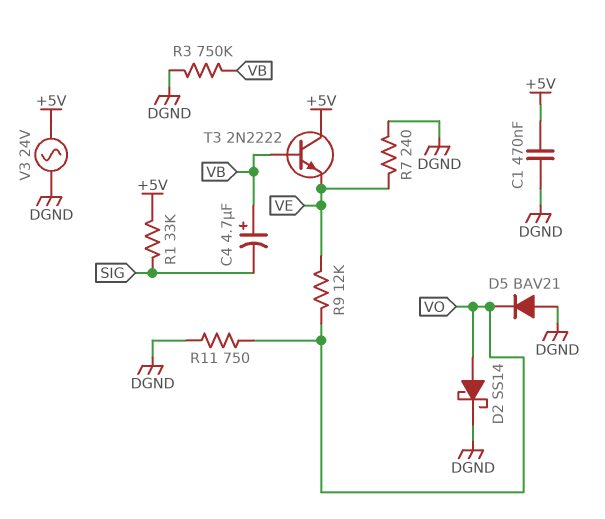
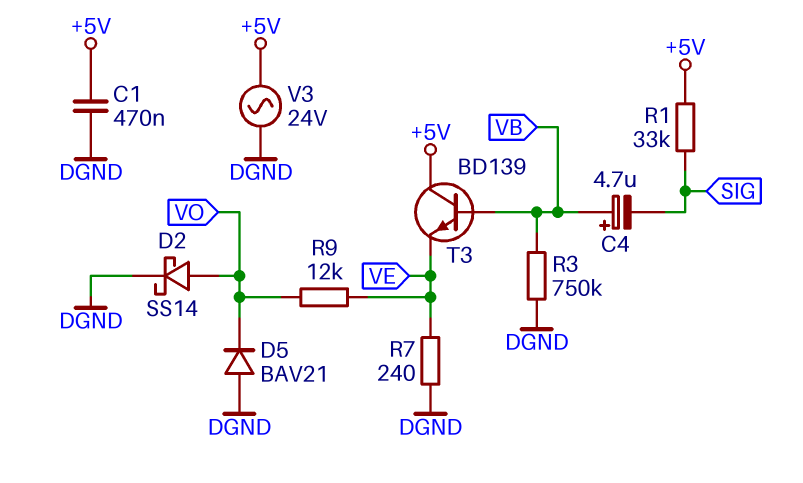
R11: 750 (DGND, VO) -> none
T3: NPN 2N2222 (B VB, C +5V, E VE) -> NPN BD139 (B VB, C +5V, E VE)

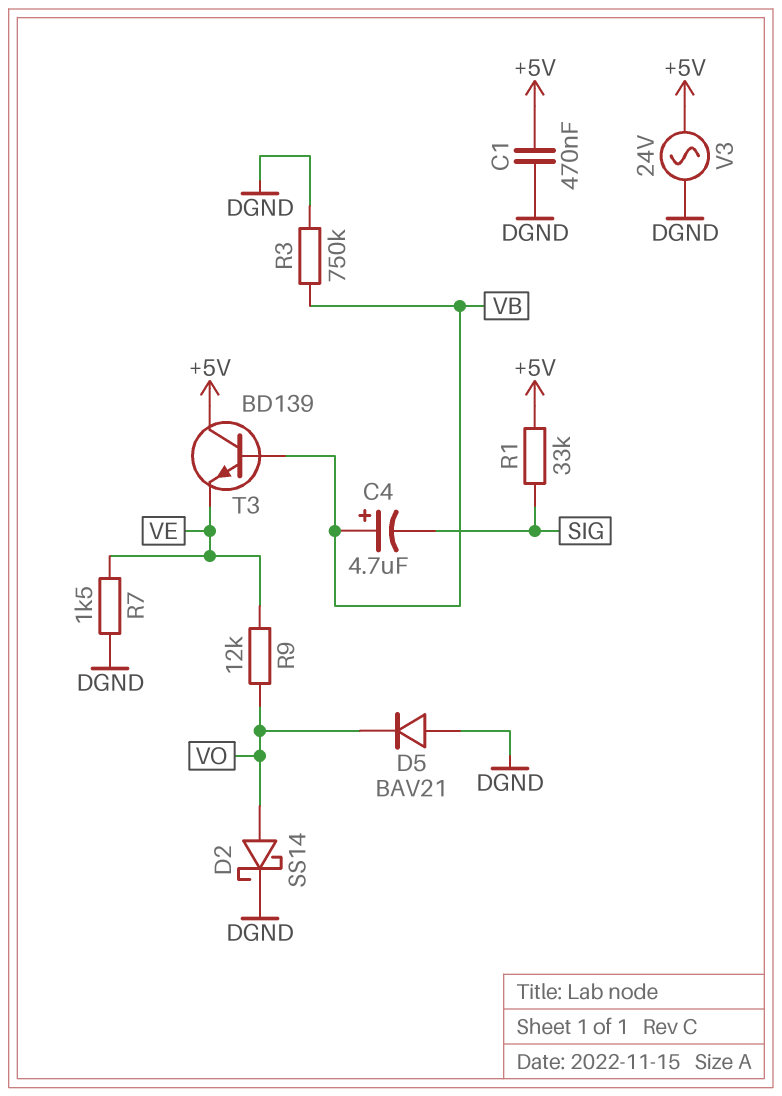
R7: 240 (DGND, VE) -> 1.5k (DGND, VE)

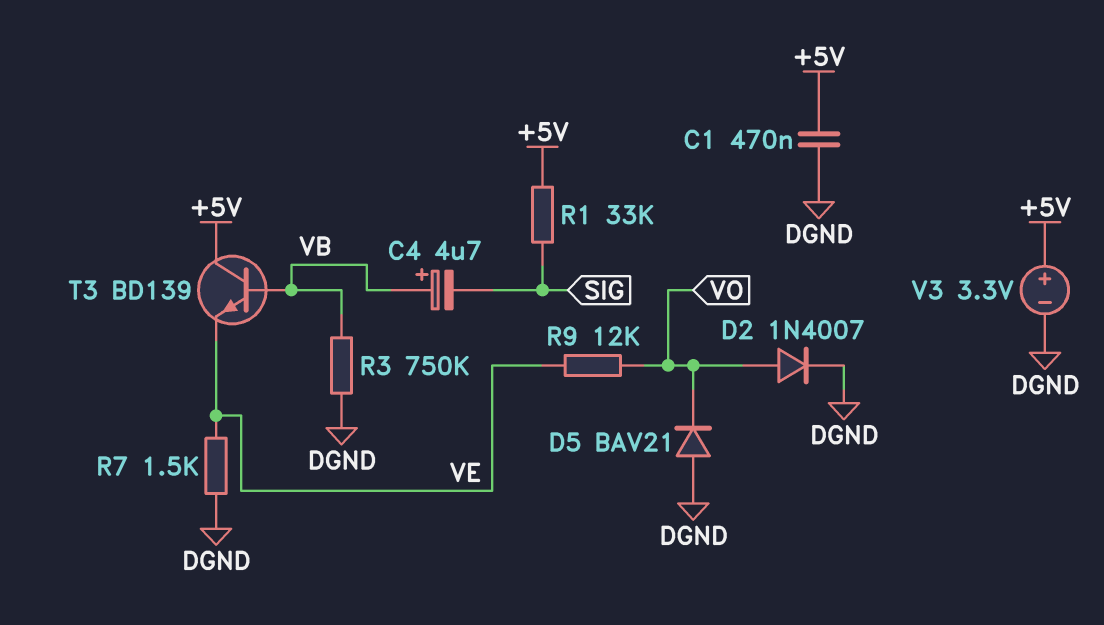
D2: schottky SS14 (A VO, K DGND) -> diode 1N4007 (A VO, K DGND)
V3: AC 24V (+5V, DGND) -> 3.3V (plus +5V, minus DGND)

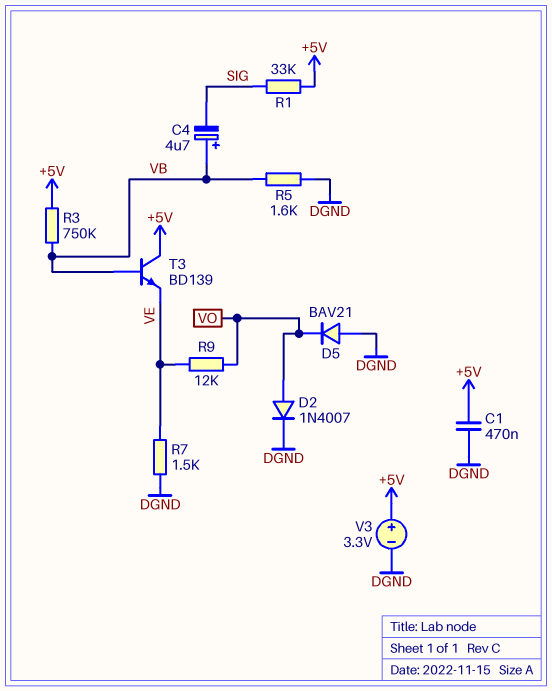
R3: 750k (DGND, VB) -> 750k (+5V, VB)
R5: none -> 1.6k (DGND, VB)

